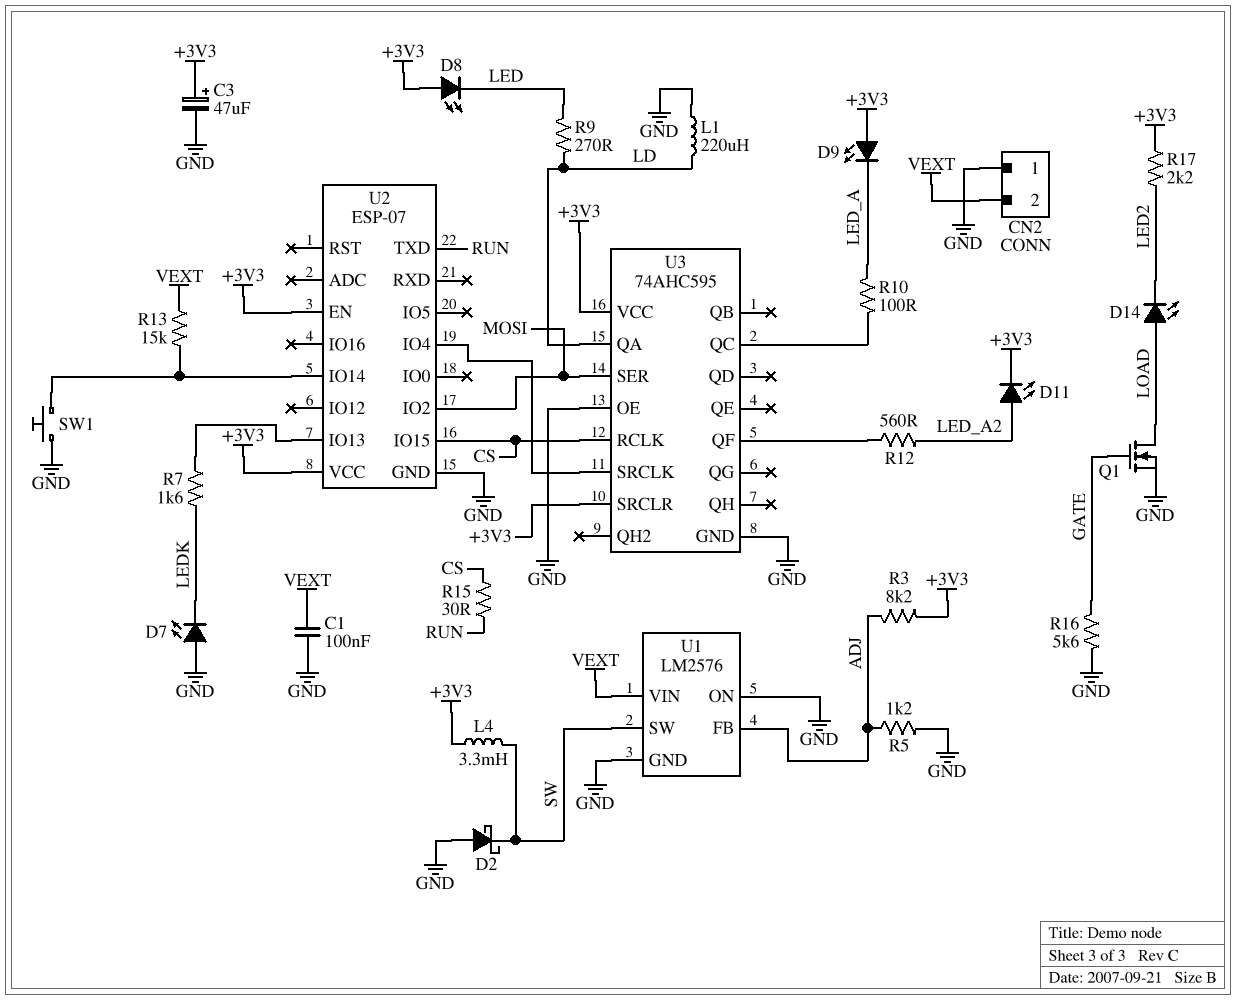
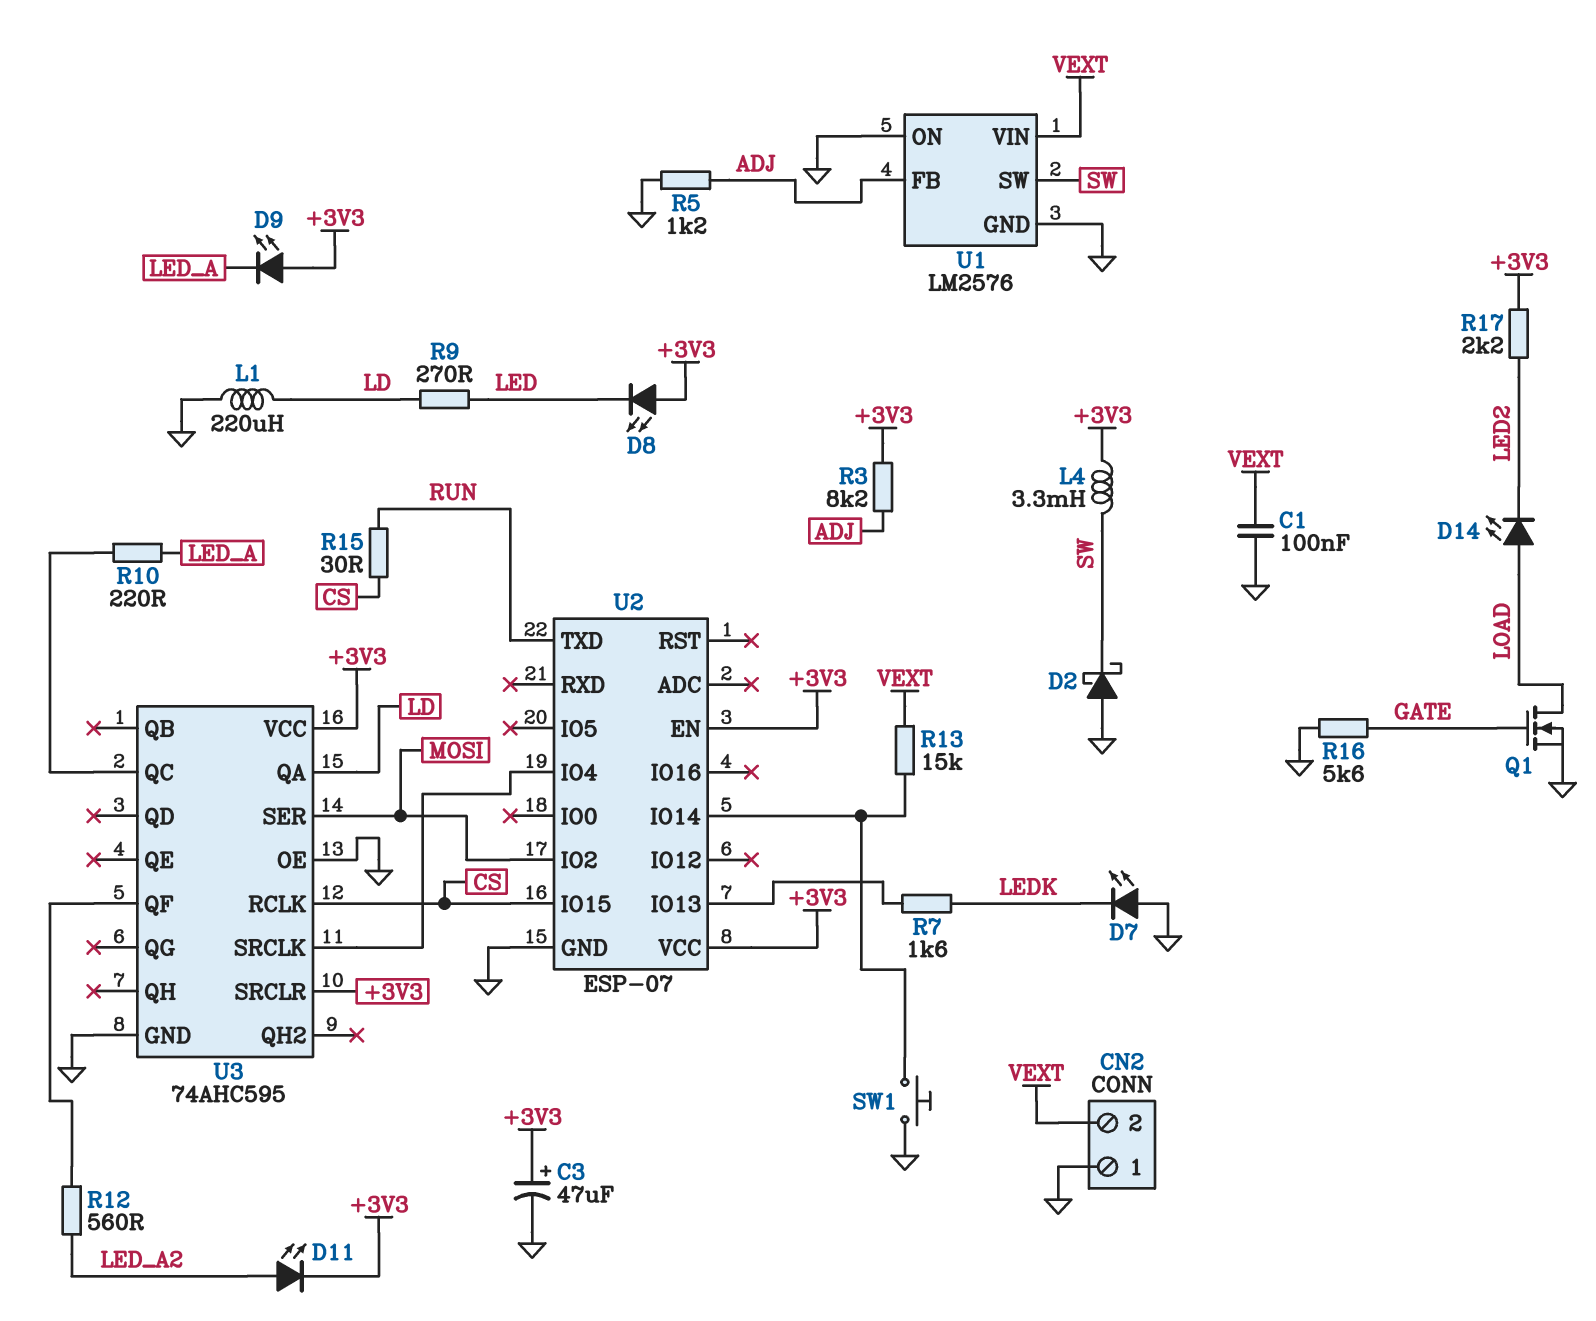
R10: 100 (LED_A, U3/QC) -> 220 (LED_A, U3/QC)

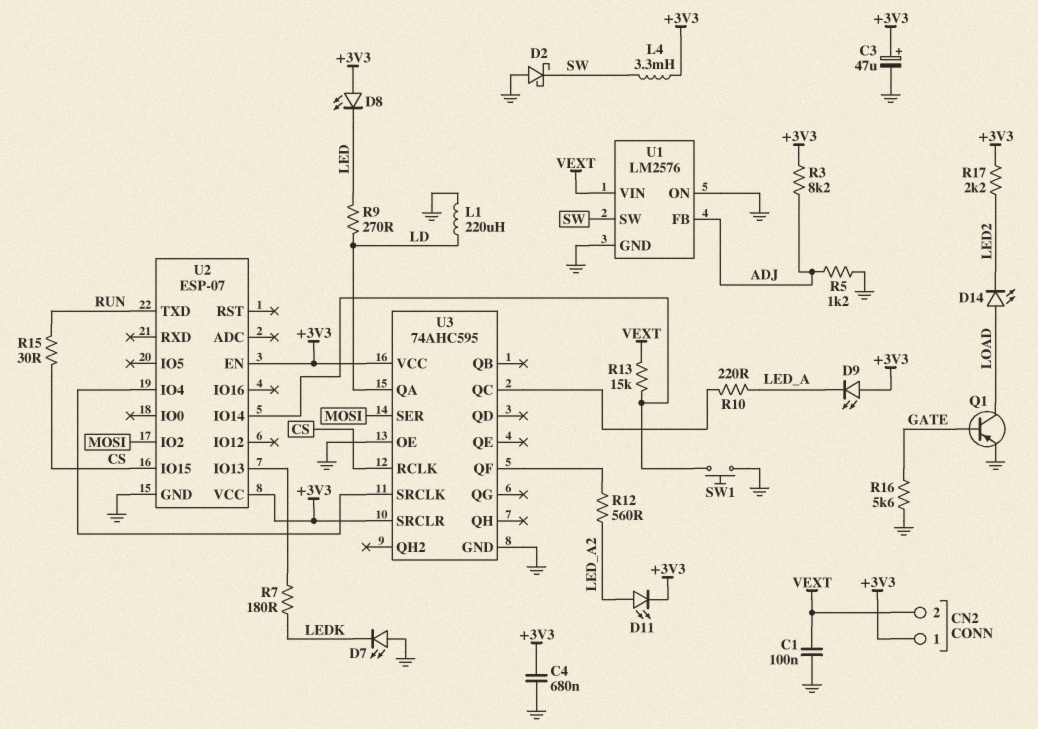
C4: none -> 680nF (+3V3, GND)
CN2 pin 1: GND -> +3V3
Q1: NMOS (G GATE, D LOAD, S GND) -> PNP (B GATE, C LOAD, E GND)
R7: 1.6k (LEDK, U2/IO13) -> 180 (LEDK, U2/IO13)

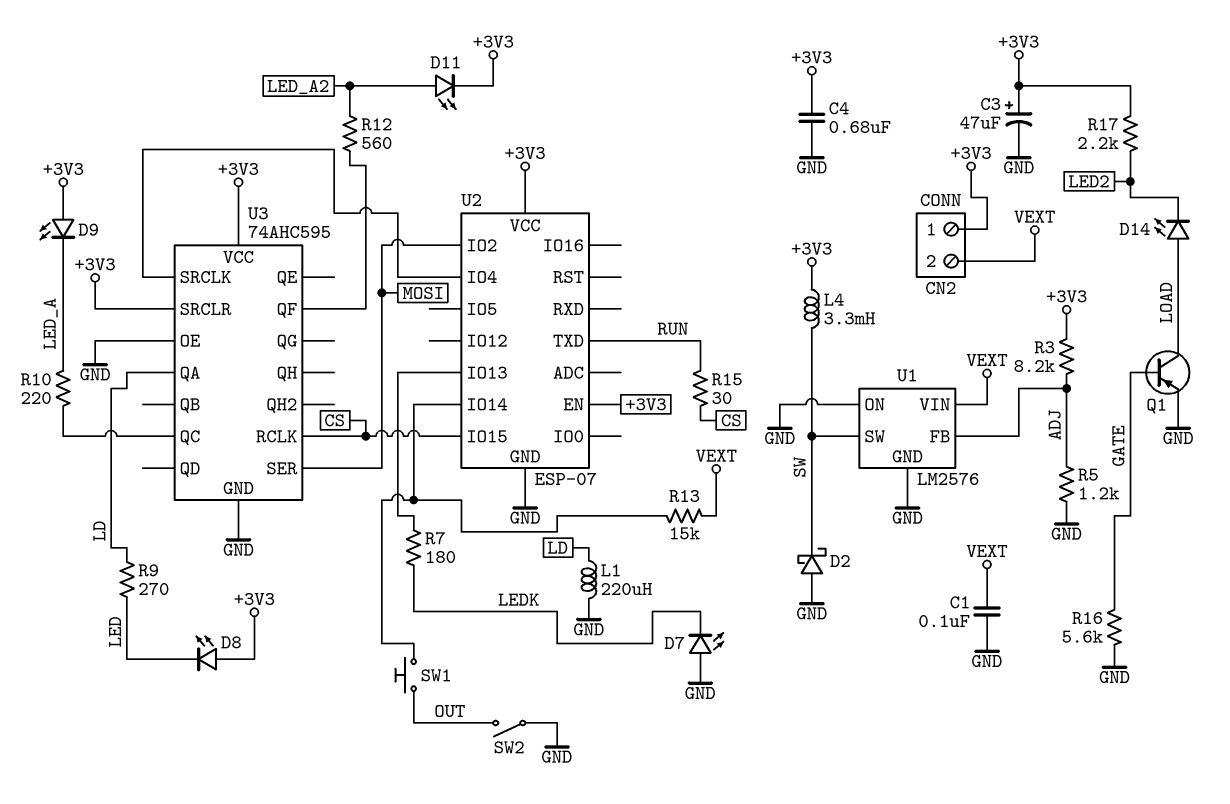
SW1: button (GND, U2/IO14) -> button (OUT, U2/IO14)
SW2: none -> switch (GND, OUT)

